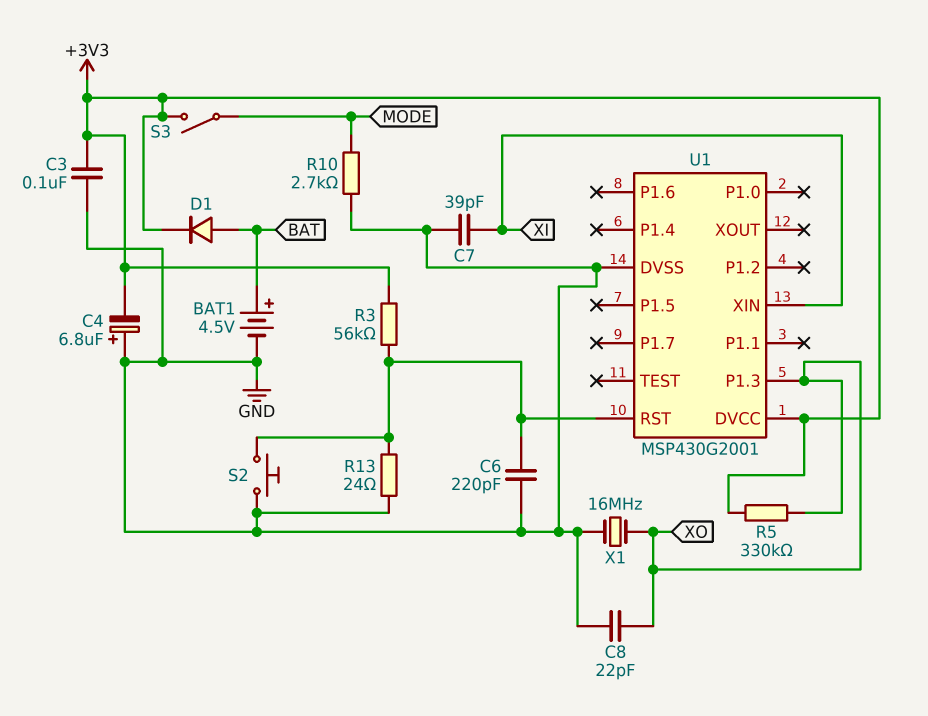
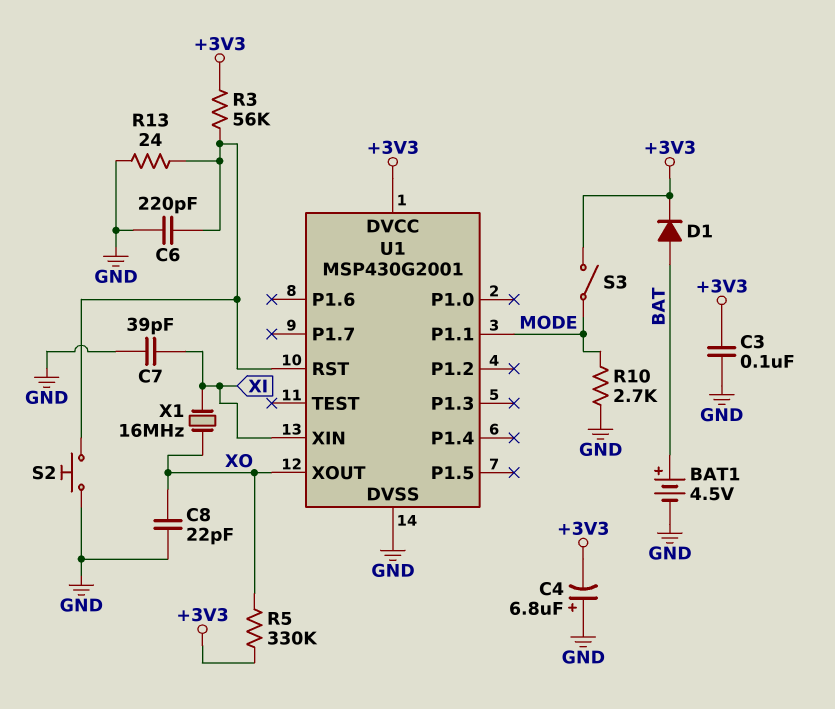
U1 pin P1.1: none -> MODE
U1 pin P1.3: XO -> none
U1 pin XOUT: none -> XO
X1: 16MHz (GND, XO) -> 16MHz (XI, XO)

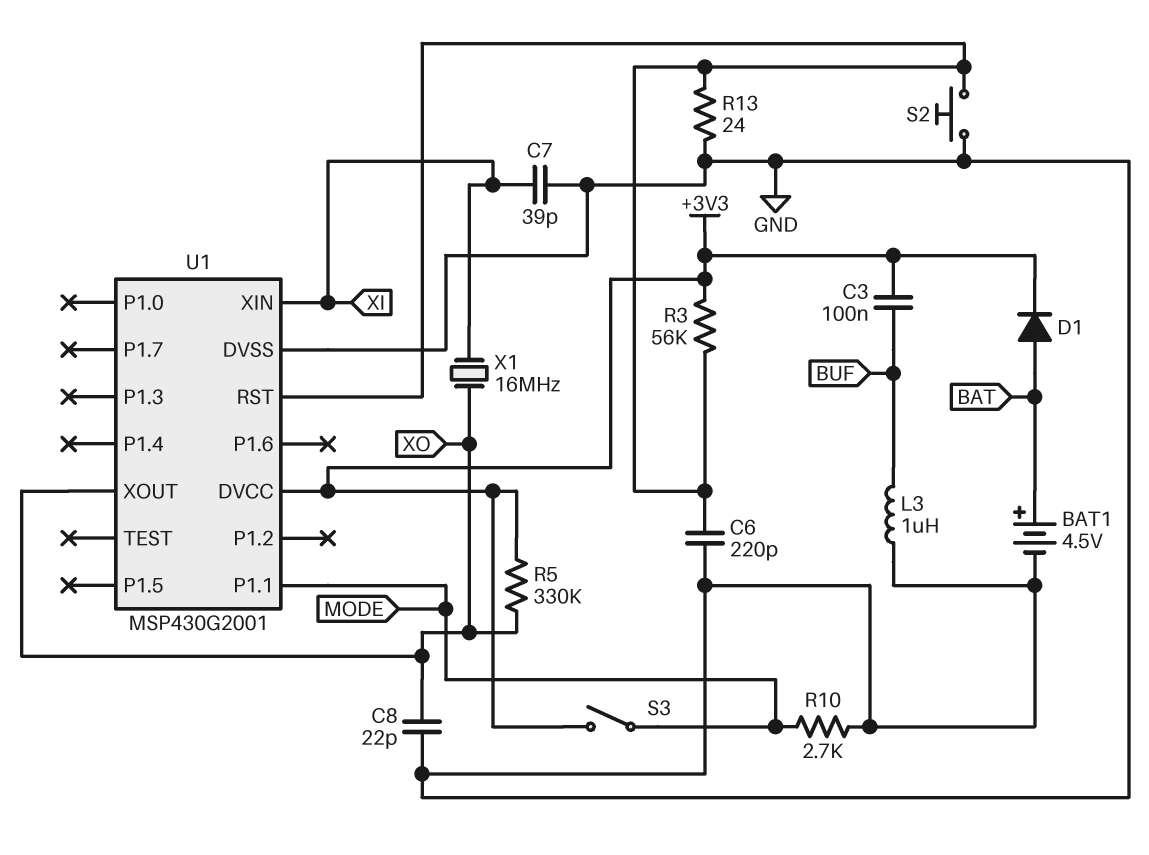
C3: 100nF (+3V3, GND) -> 100nF (+3V3, BUF)
C4: 6.8uF (plus GND, minus +3V3) -> none
L3: none -> 1uH (BUF, GND)

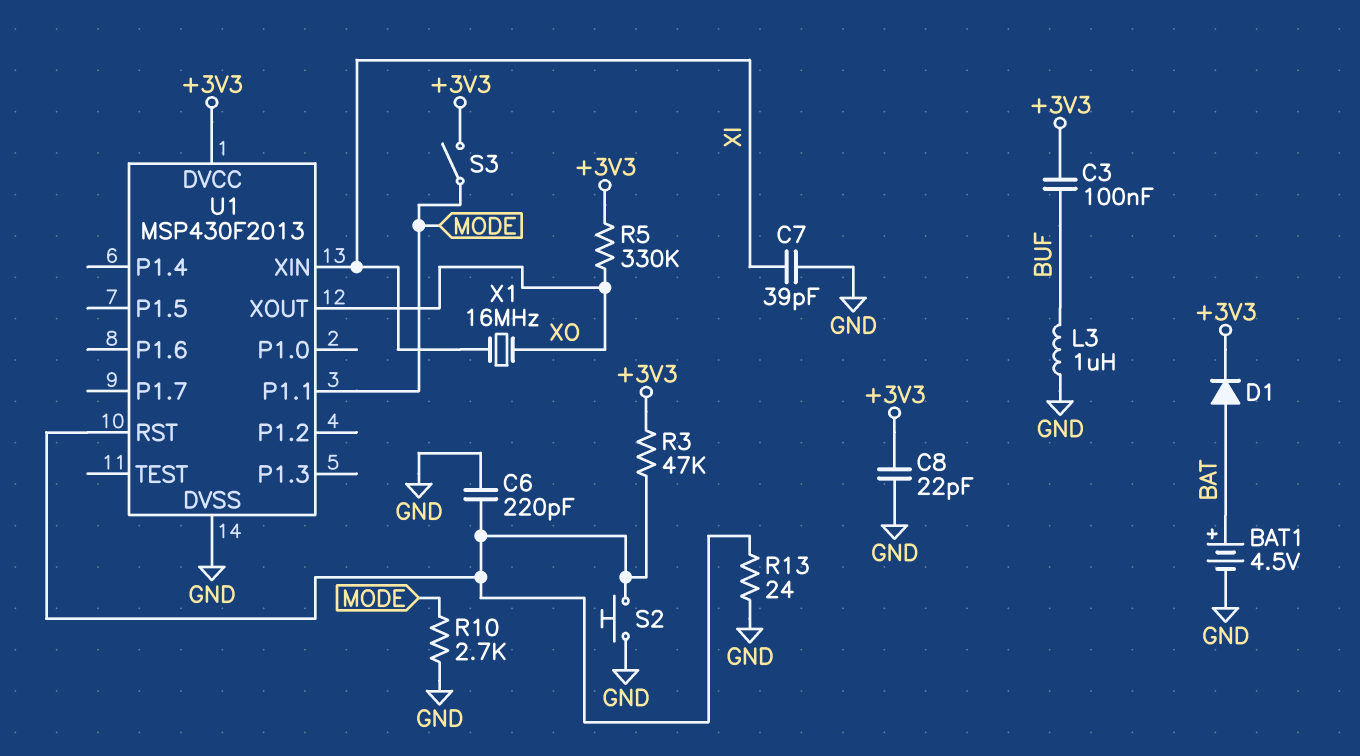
C8: 22pF (GND, XO) -> 22pF (+3V3, GND)
R3: 56k (+3V3, U1/RST) -> 47k (+3V3, U1/RST)
U1: MSP430G2001 -> MSP430F2013

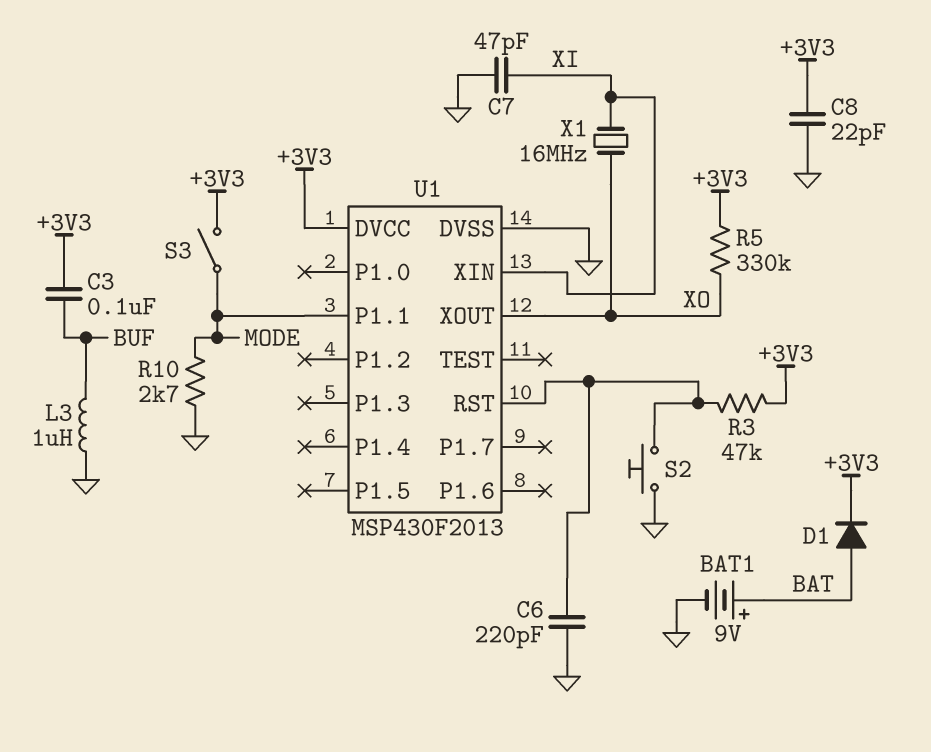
BAT1: 4.5V (plus BAT, minus GND) -> 9V (plus BAT, minus GND)
C7: 39pF (GND, XI) -> 47pF (GND, XI)
R13: 24 (GND, U1/RST) -> none

